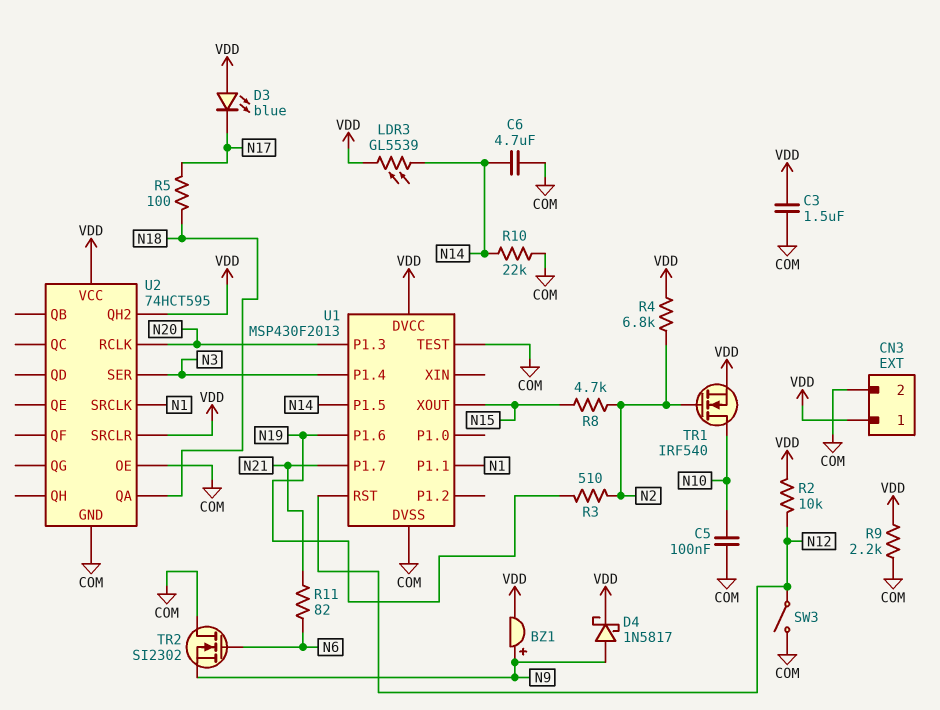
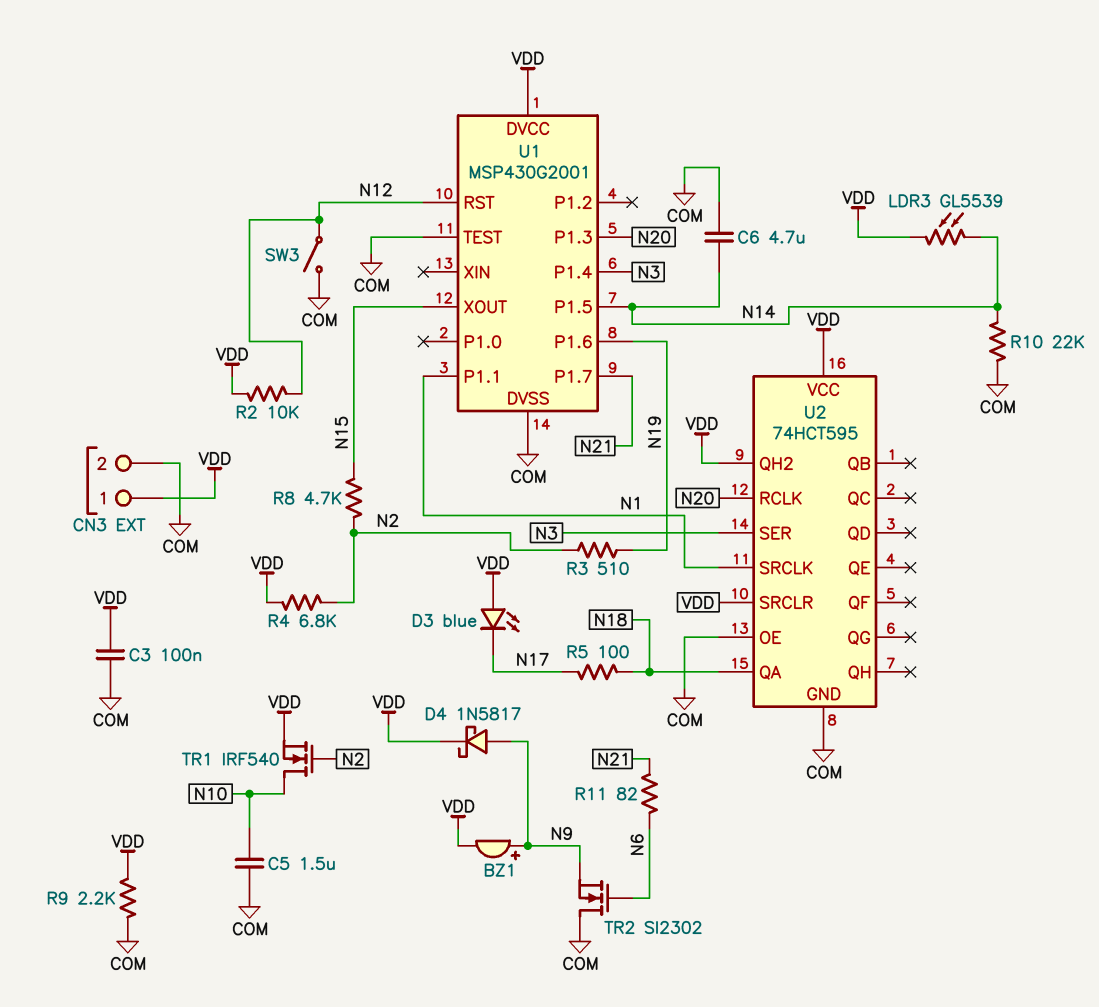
C3: 1.5uF (COM, VDD) -> 100nF (COM, VDD)
C5: 100nF (COM, N10) -> 1.5uF (COM, N10)
U1: MSP430F2013 -> MSP430G2001

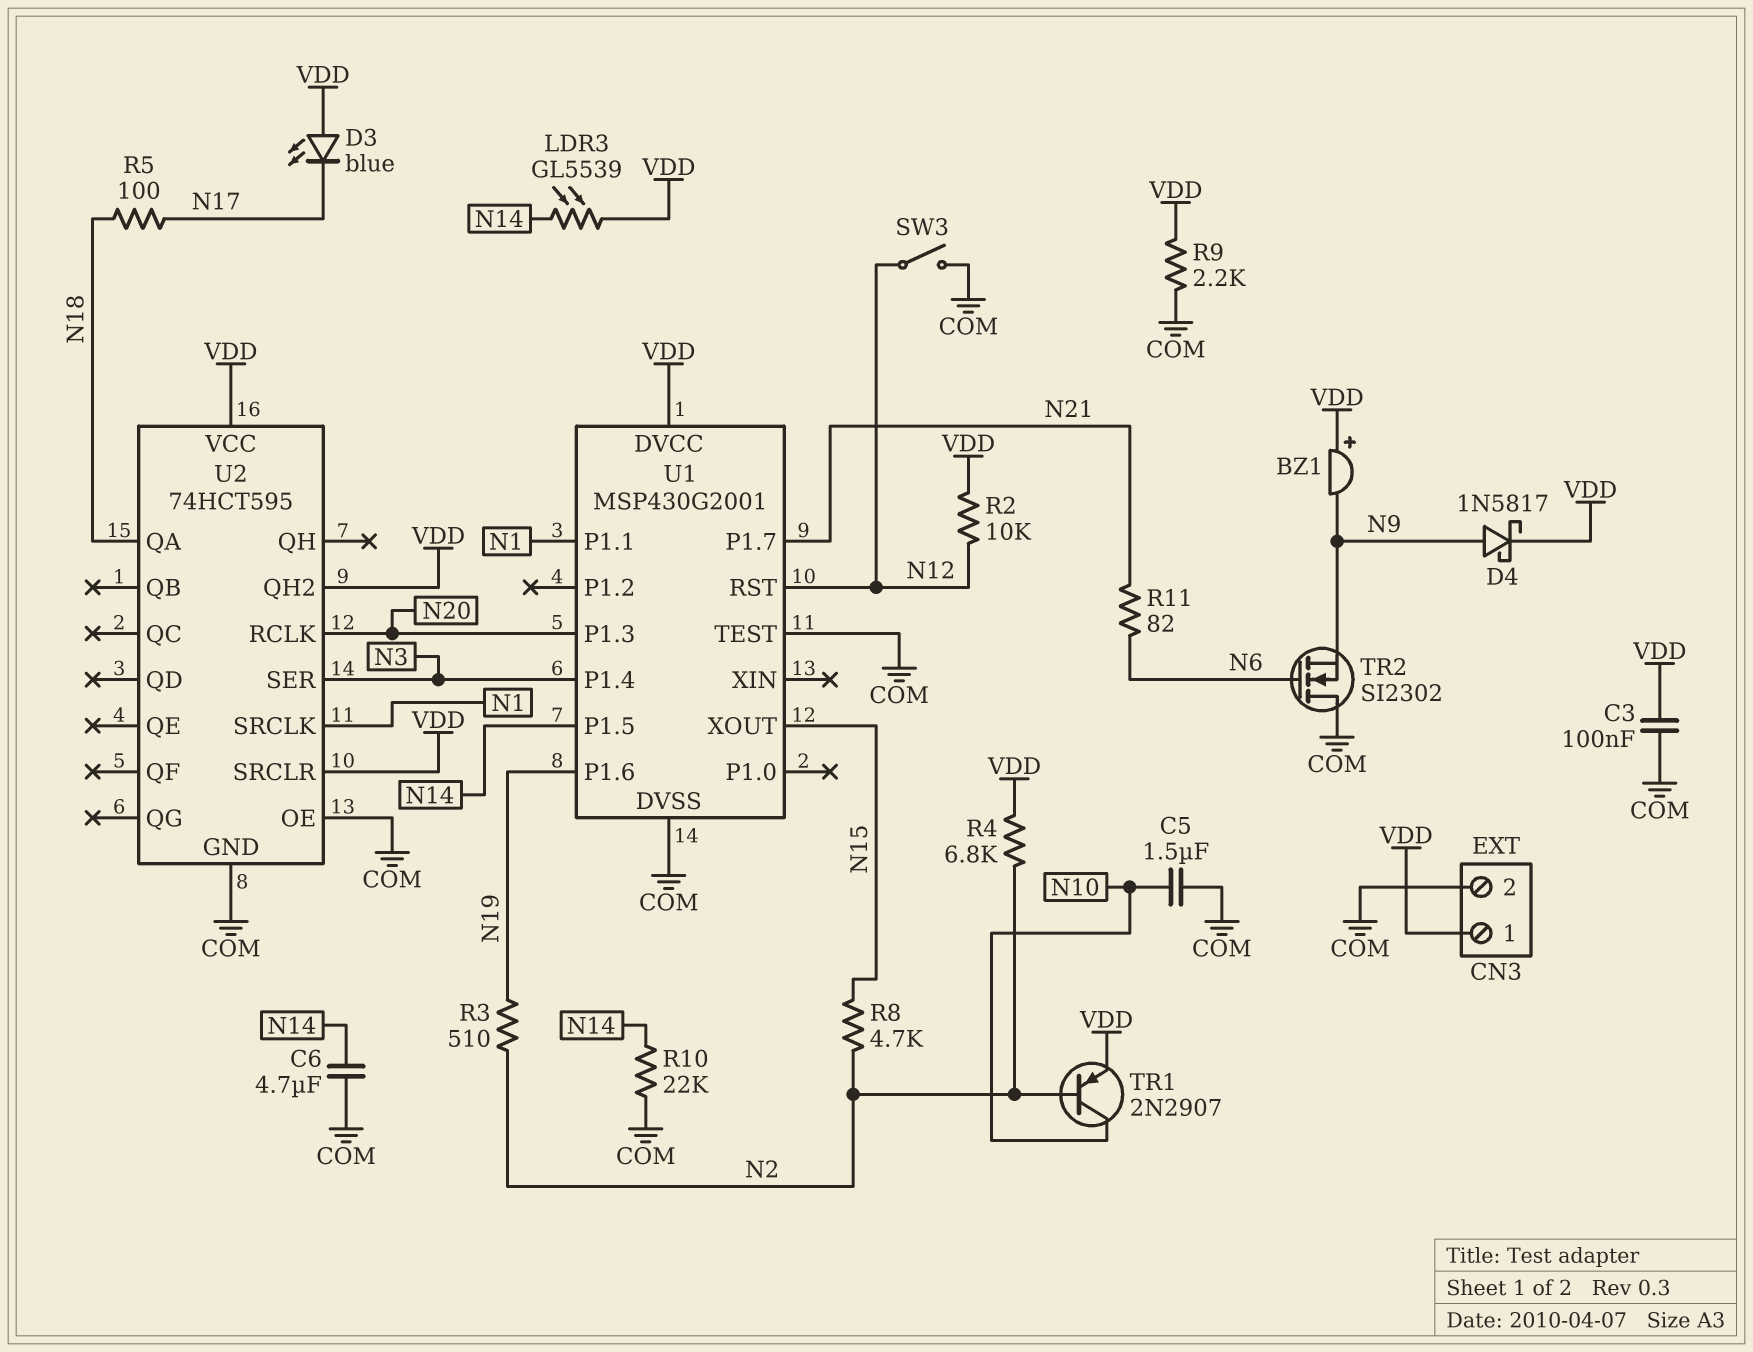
BZ1: buzzer (plus N9, minus VDD) -> buzzer (plus VDD, minus N9)
TR1: NMOS IRF540 (G N2, D N10, S VDD) -> PNP 2N2907 (B N2, C N10, E VDD)

